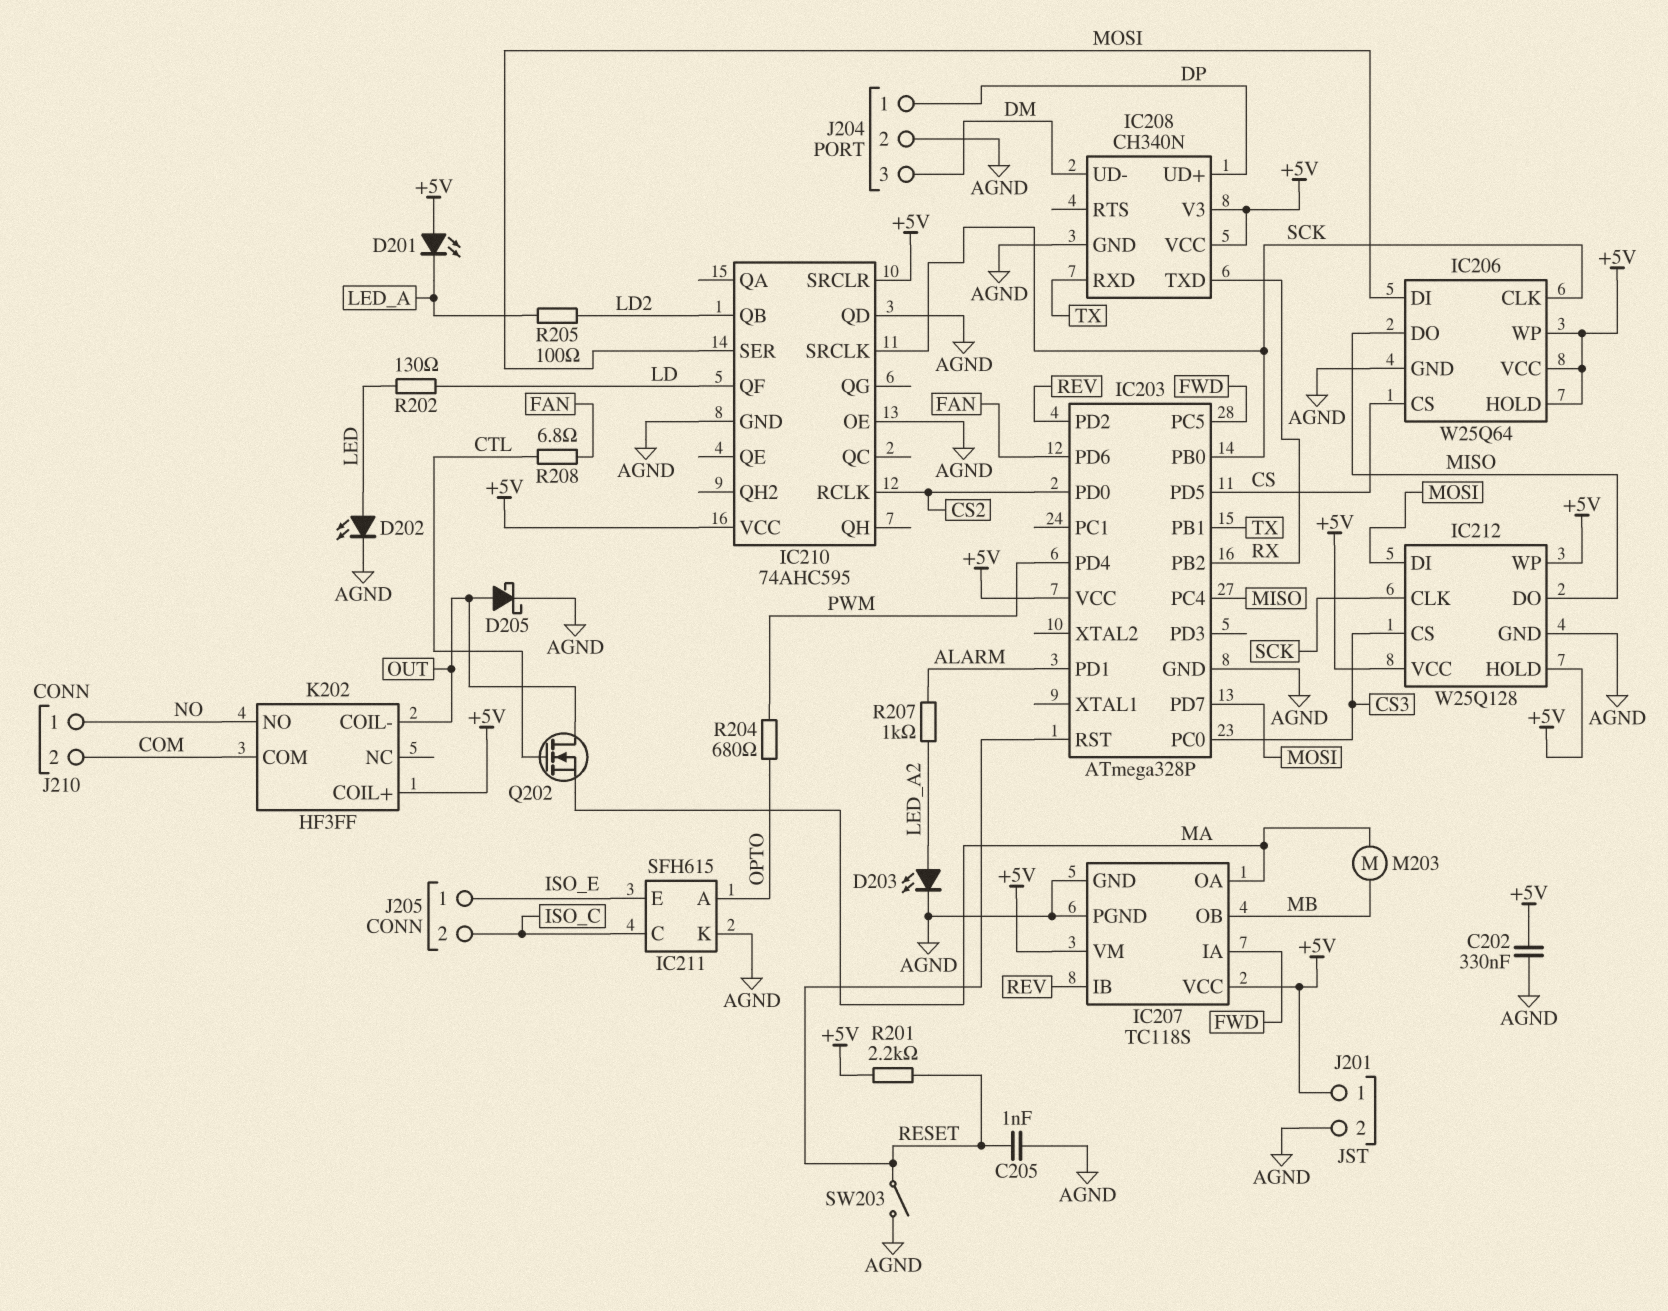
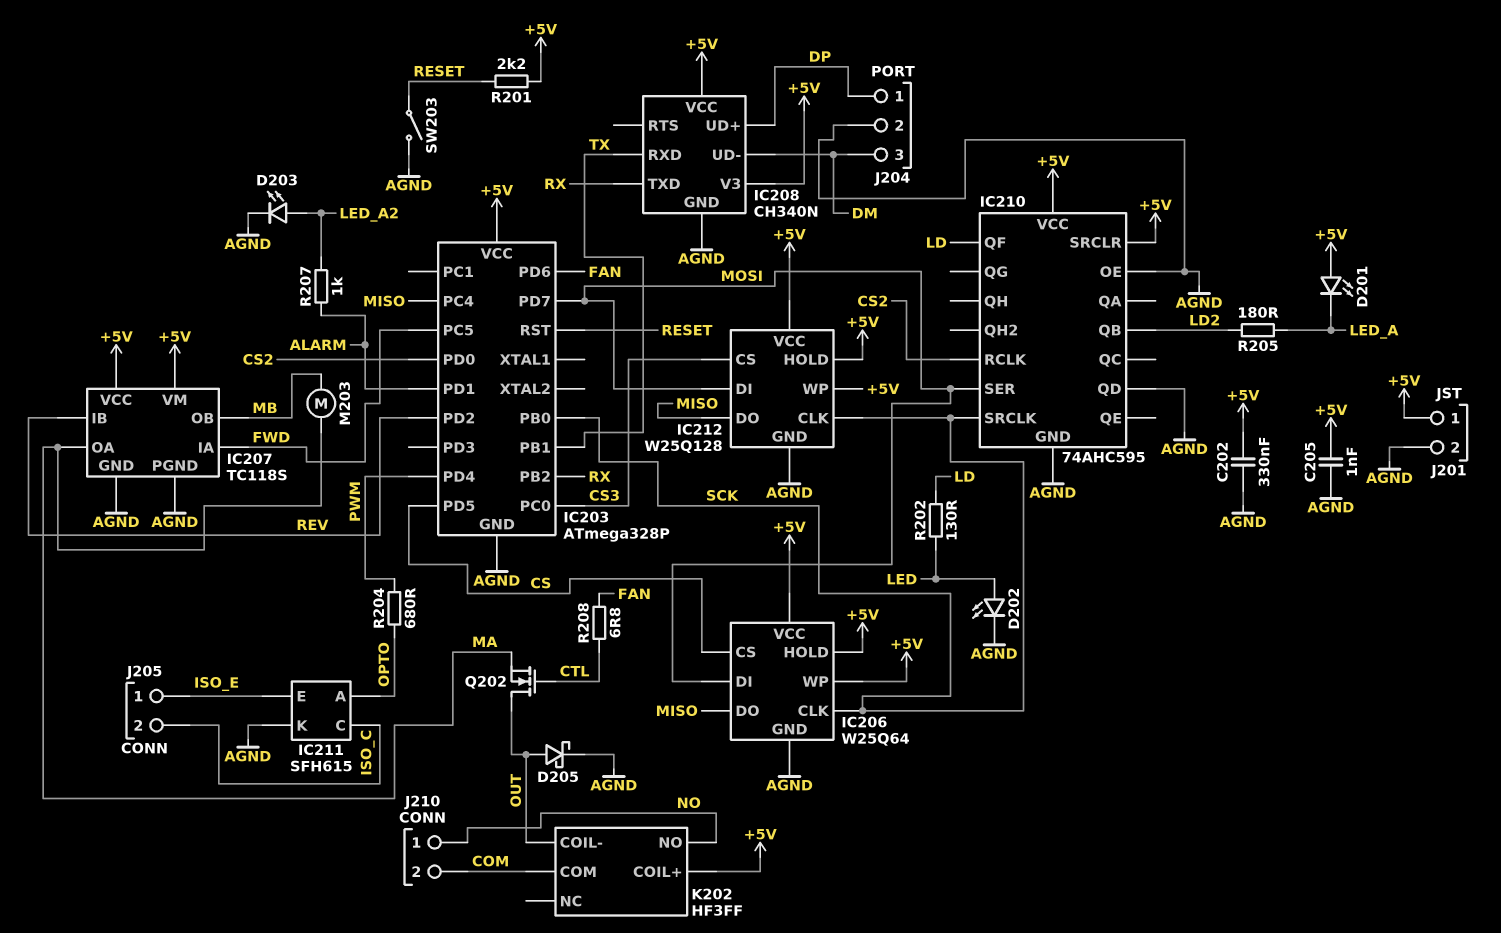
C205: 1nF (AGND, RESET) -> 1nF (+5V, AGND)
R205: 100 (LD2, LED_A) -> 180 (LD2, LED_A)

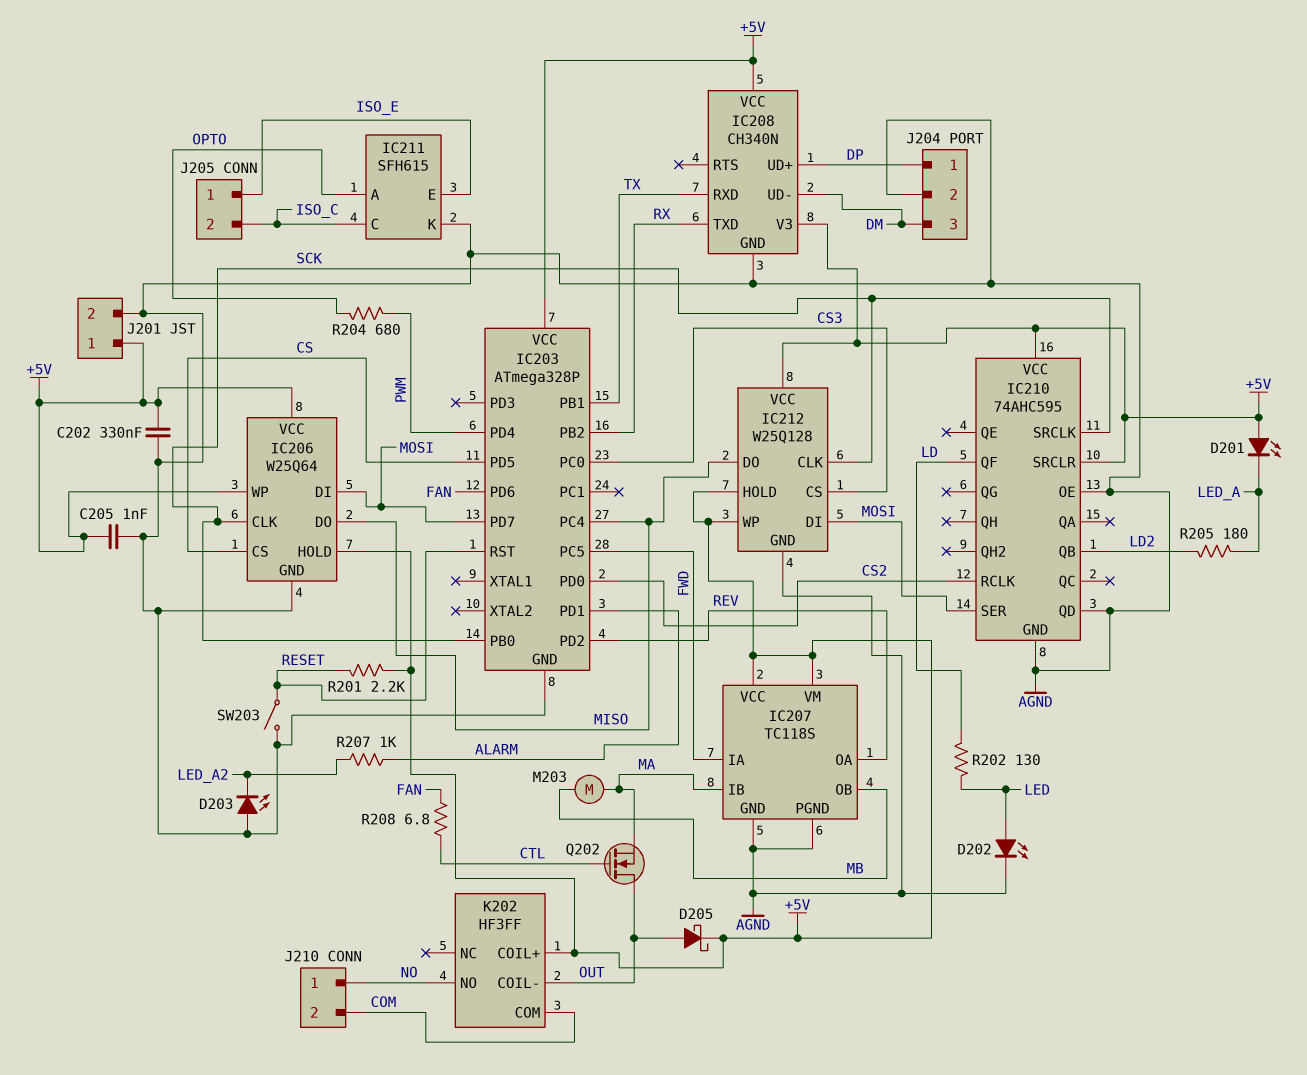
D203: LED (A LED_A2, K AGND) -> LED (A AGND, K LED_A2)
D205: schottky (A OUT, K AGND) -> schottky (A OUT, K +5V)
IC207 pin IB: REV -> MA
IC207 pin OA: MA -> REV

